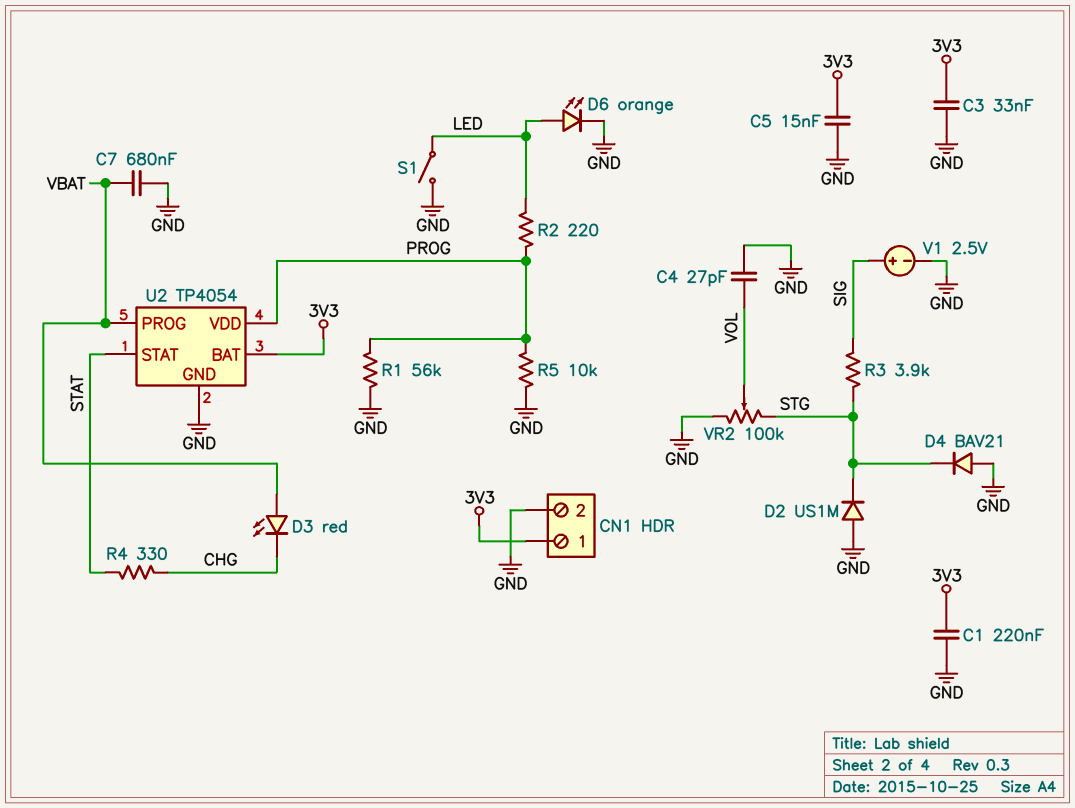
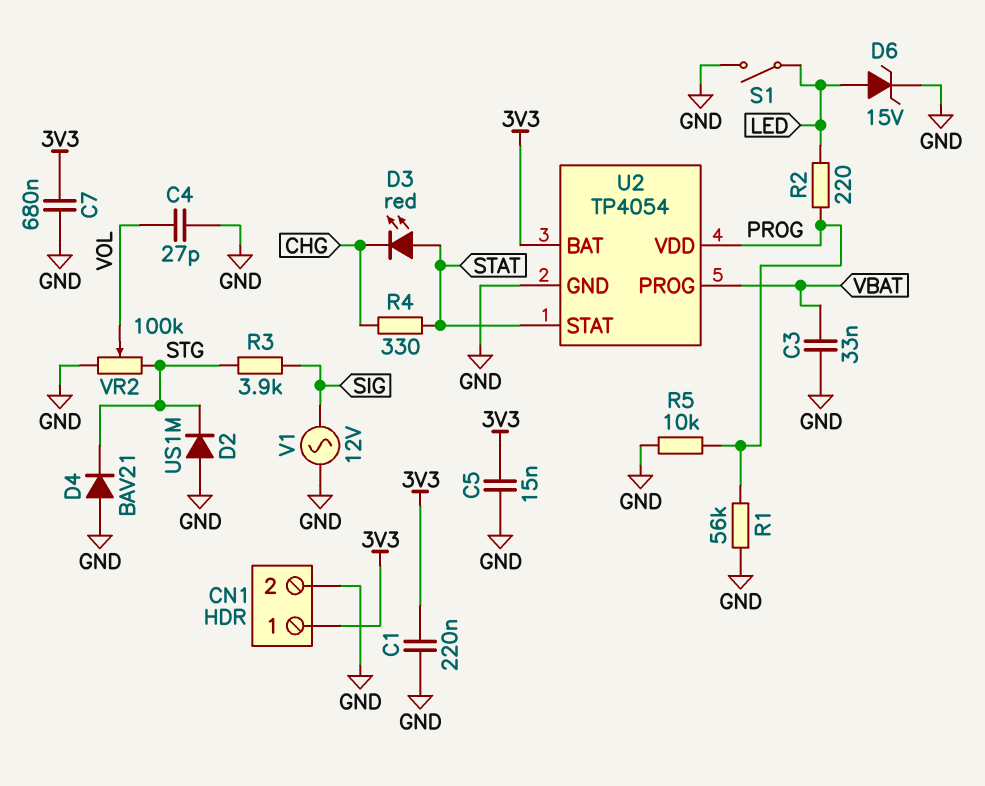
C3: 33nF (3V3, GND) -> 33nF (GND, VBAT)
C7: 680nF (GND, VBAT) -> 680nF (3V3, GND)
D3: LED red (A VBAT, K CHG) -> LED red (A STAT, K CHG)
D6: LED orange (A LED, K GND) -> zener 15V (A LED, K GND)
V1: 2.5V (plus SIG, minus GND) -> AC 12V (GND, SIG)

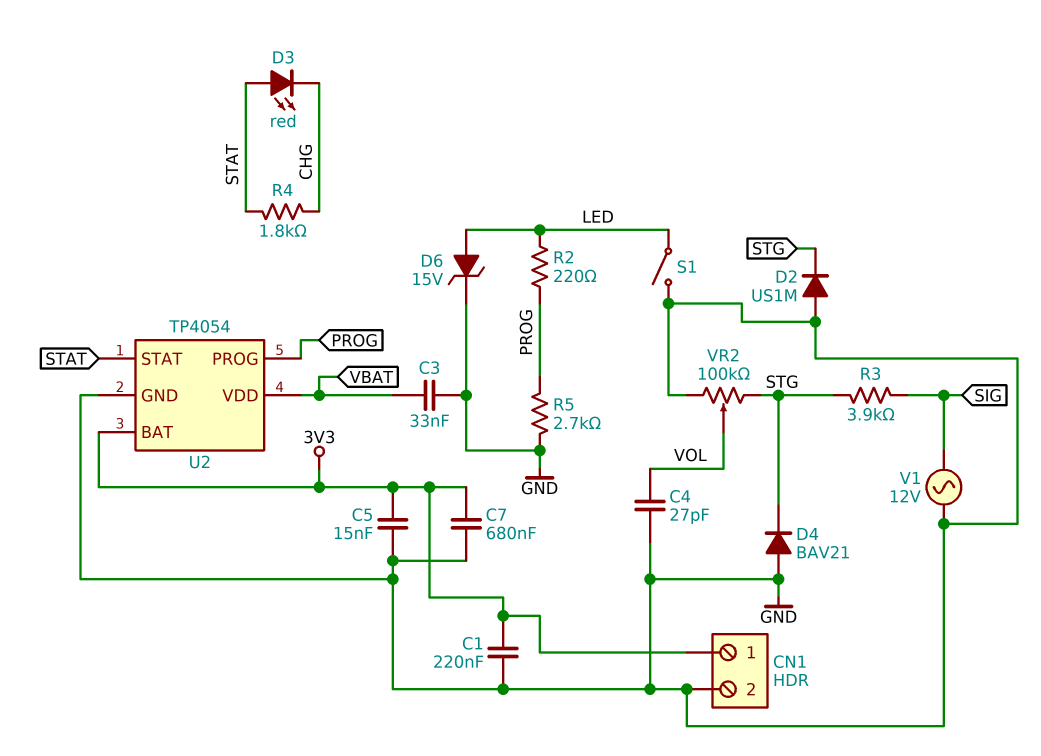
R1: 56k (GND, PROG) -> none
R4: 330 (CHG, STAT) -> 1.8k (CHG, STAT)
R5: 10k (GND, PROG) -> 2.7k (GND, PROG)
U2 pin PROG: VBAT -> PROG
U2 pin VDD: PROG -> VBAT

